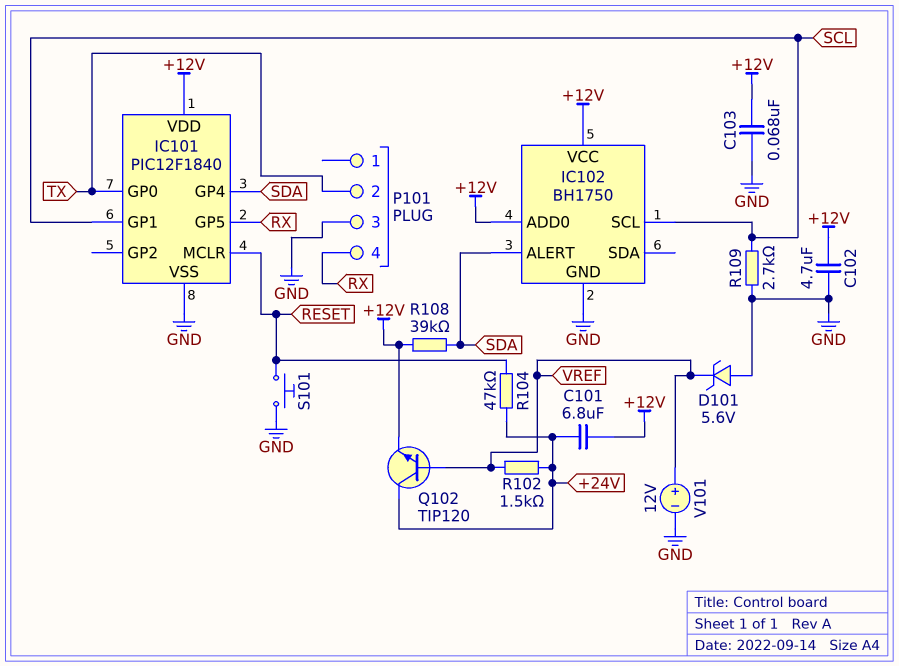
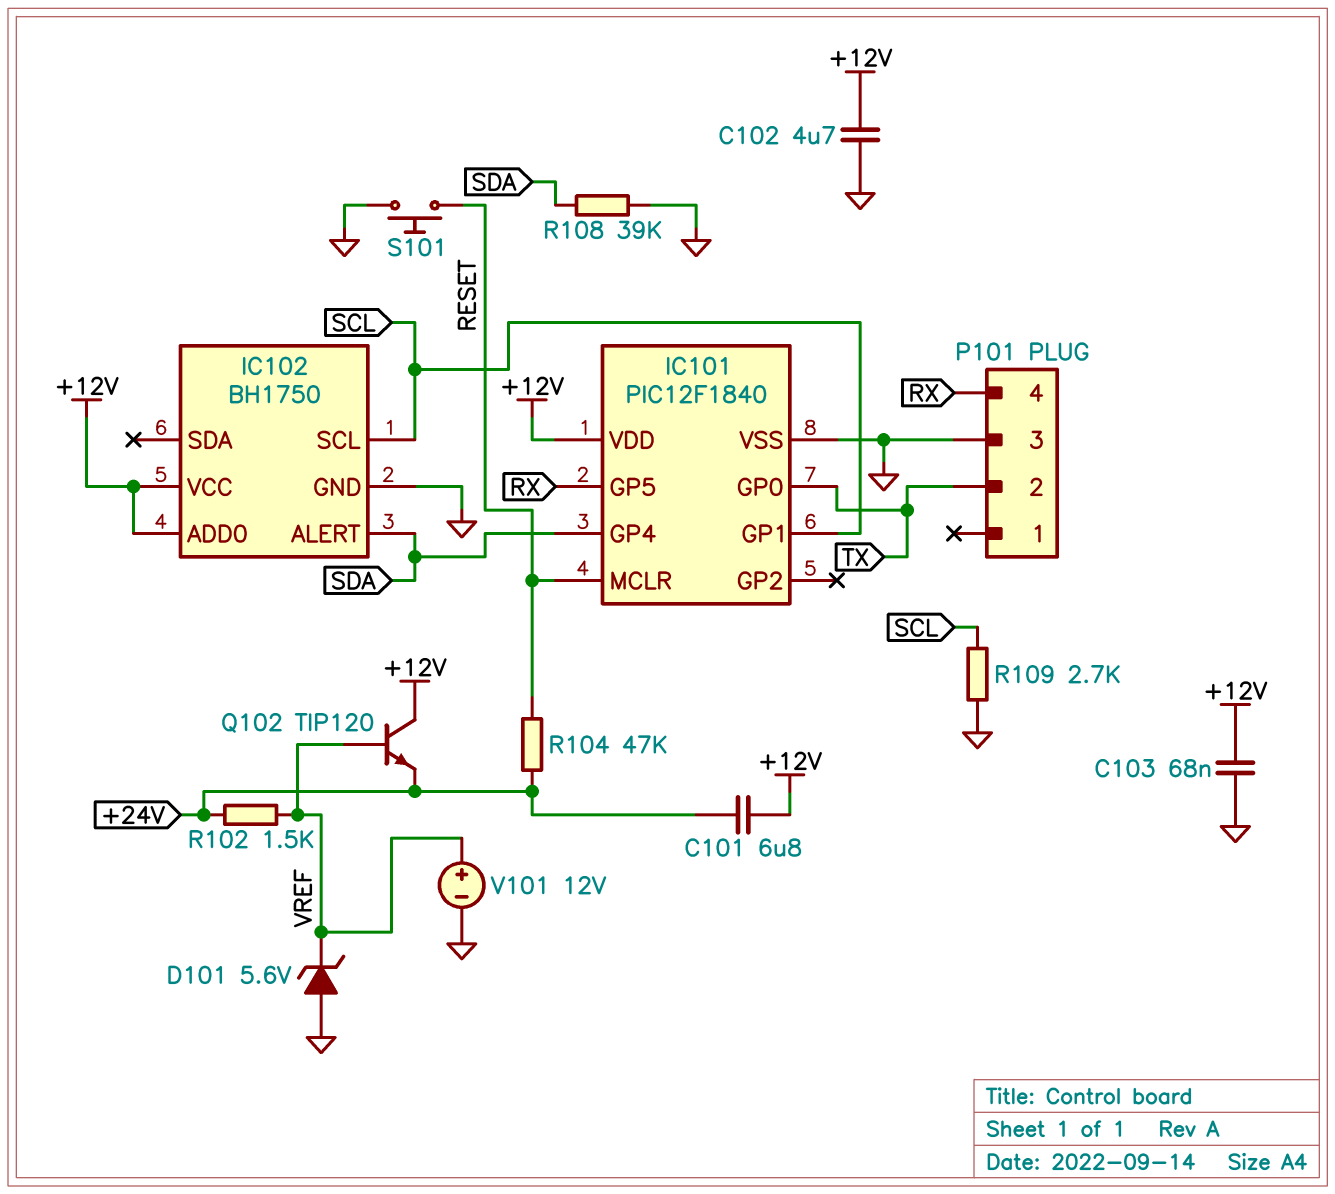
Q102: NPN TIP120 (B VREF, C +24V, E +12V) -> NPN TIP120 (B VREF, C +12V, E +24V)
R108: 39k (+12V, SDA) -> 39k (GND, SDA)

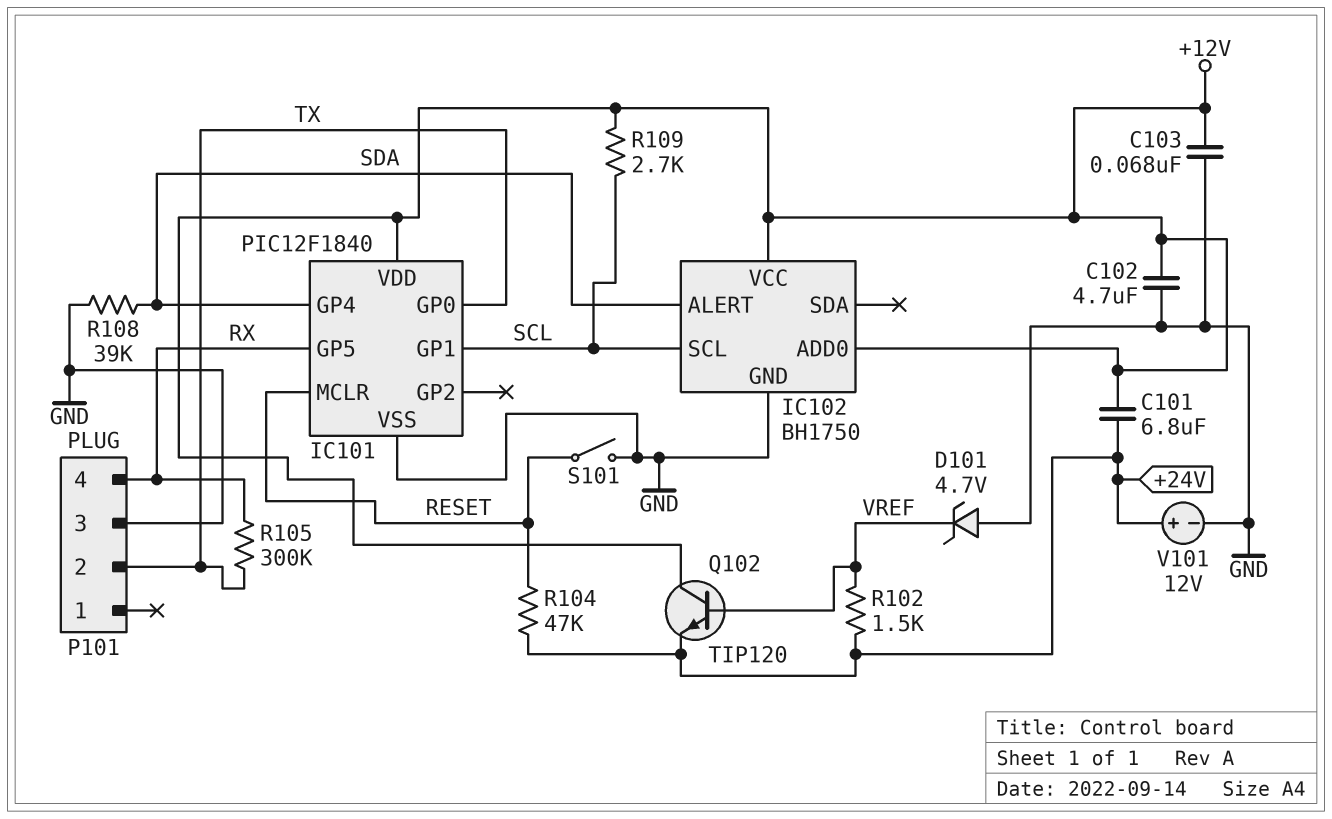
D101: zener 5.6V (A GND, K VREF) -> zener 4.7V (A GND, K VREF)
R105: none -> 300k (RX, TX)
R109: 2.7k (GND, SCL) -> 2.7k (+12V, SCL)
S101: button (GND, RESET) -> switch (GND, RESET)
V101: 12V (plus VREF, minus GND) -> 12V (plus +24V, minus GND)

